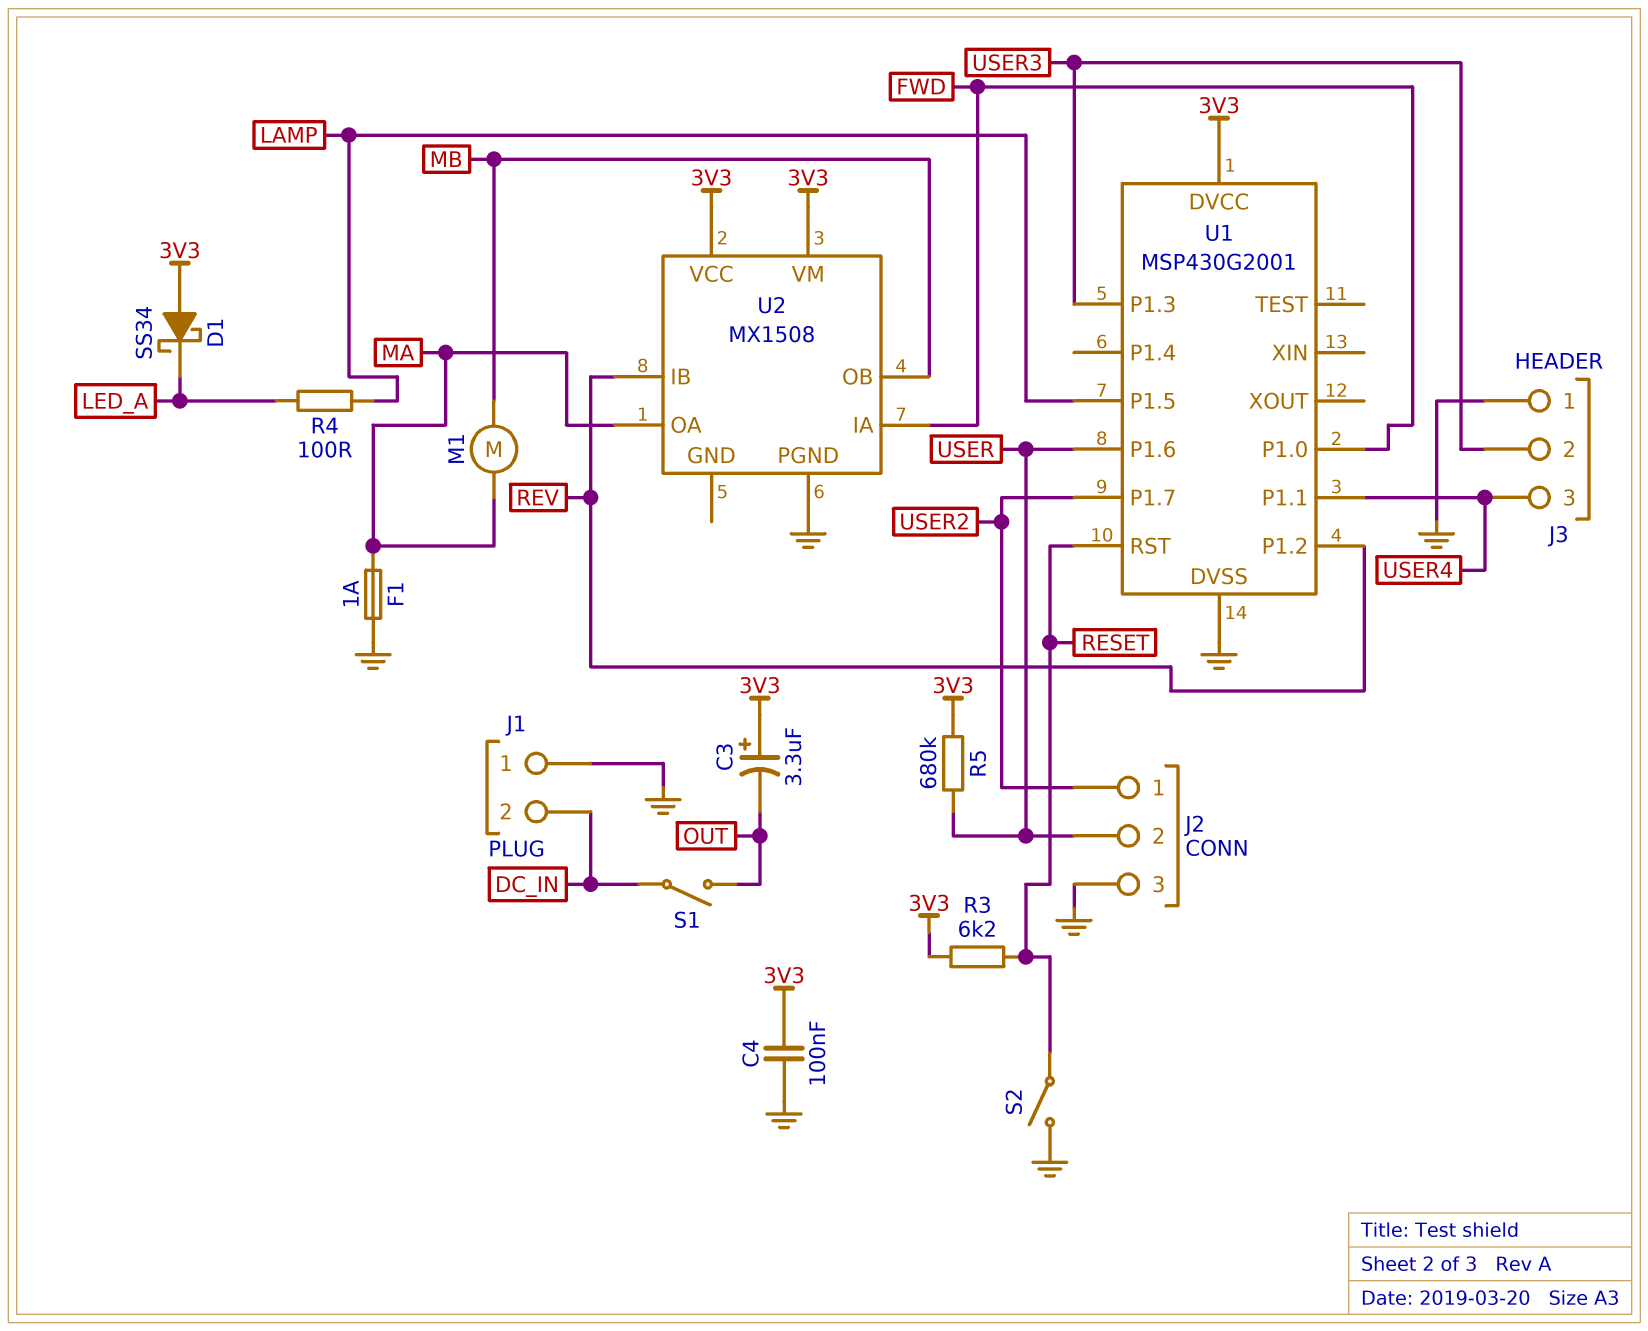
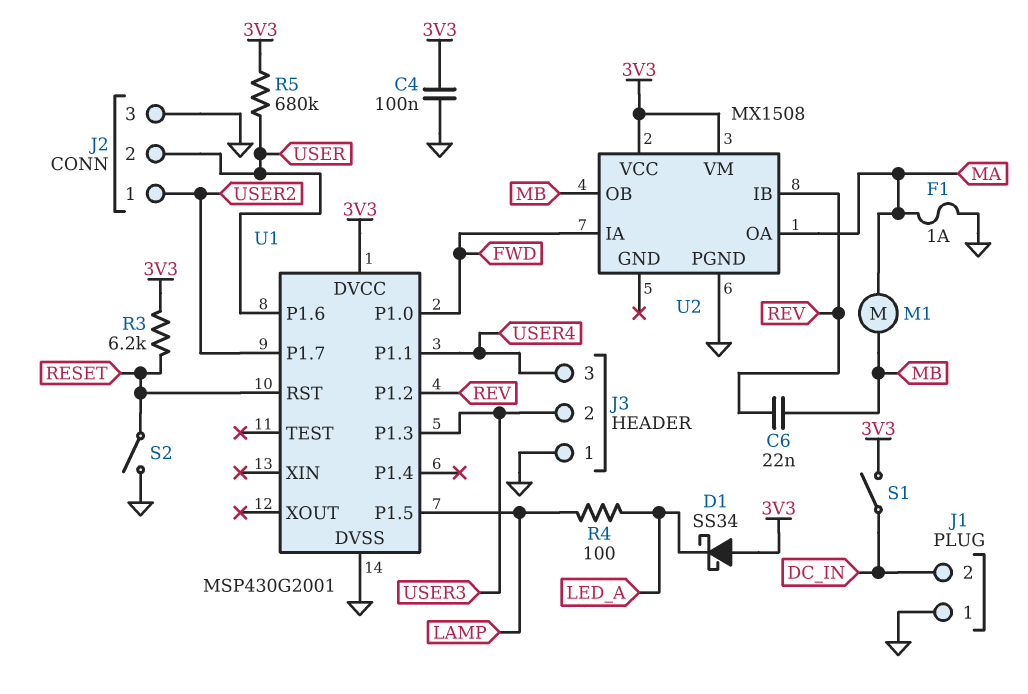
C3: 3.3uF (plus 3V3, minus OUT) -> none
C6: none -> 22nF (MB, REV)
S1: switch (DC_IN, OUT) -> switch (3V3, DC_IN)

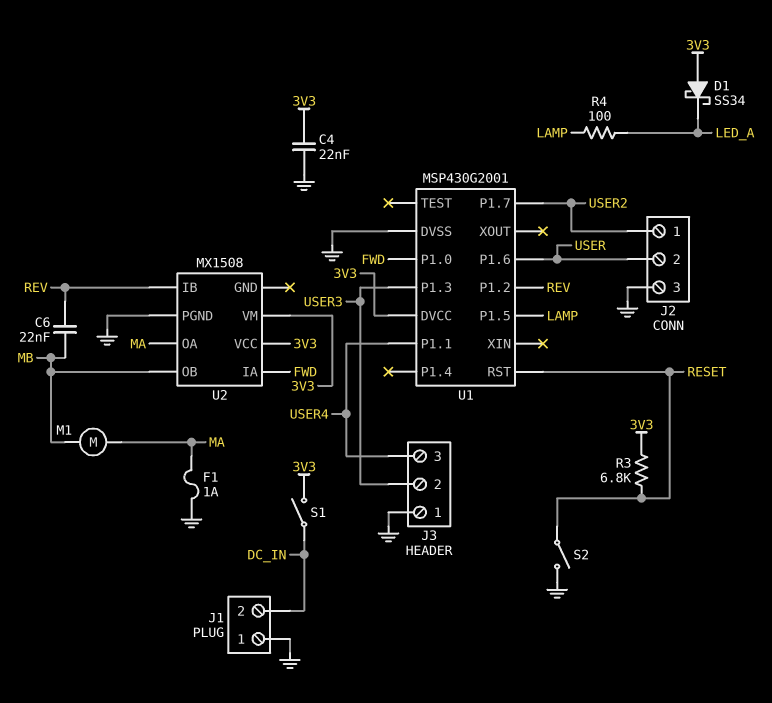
C4: 100nF (3V3, GND) -> 22nF (3V3, GND)
R3: 6.2k (3V3, RESET) -> 6.8k (3V3, RESET)
R5: 680k (3V3, USER) -> none

